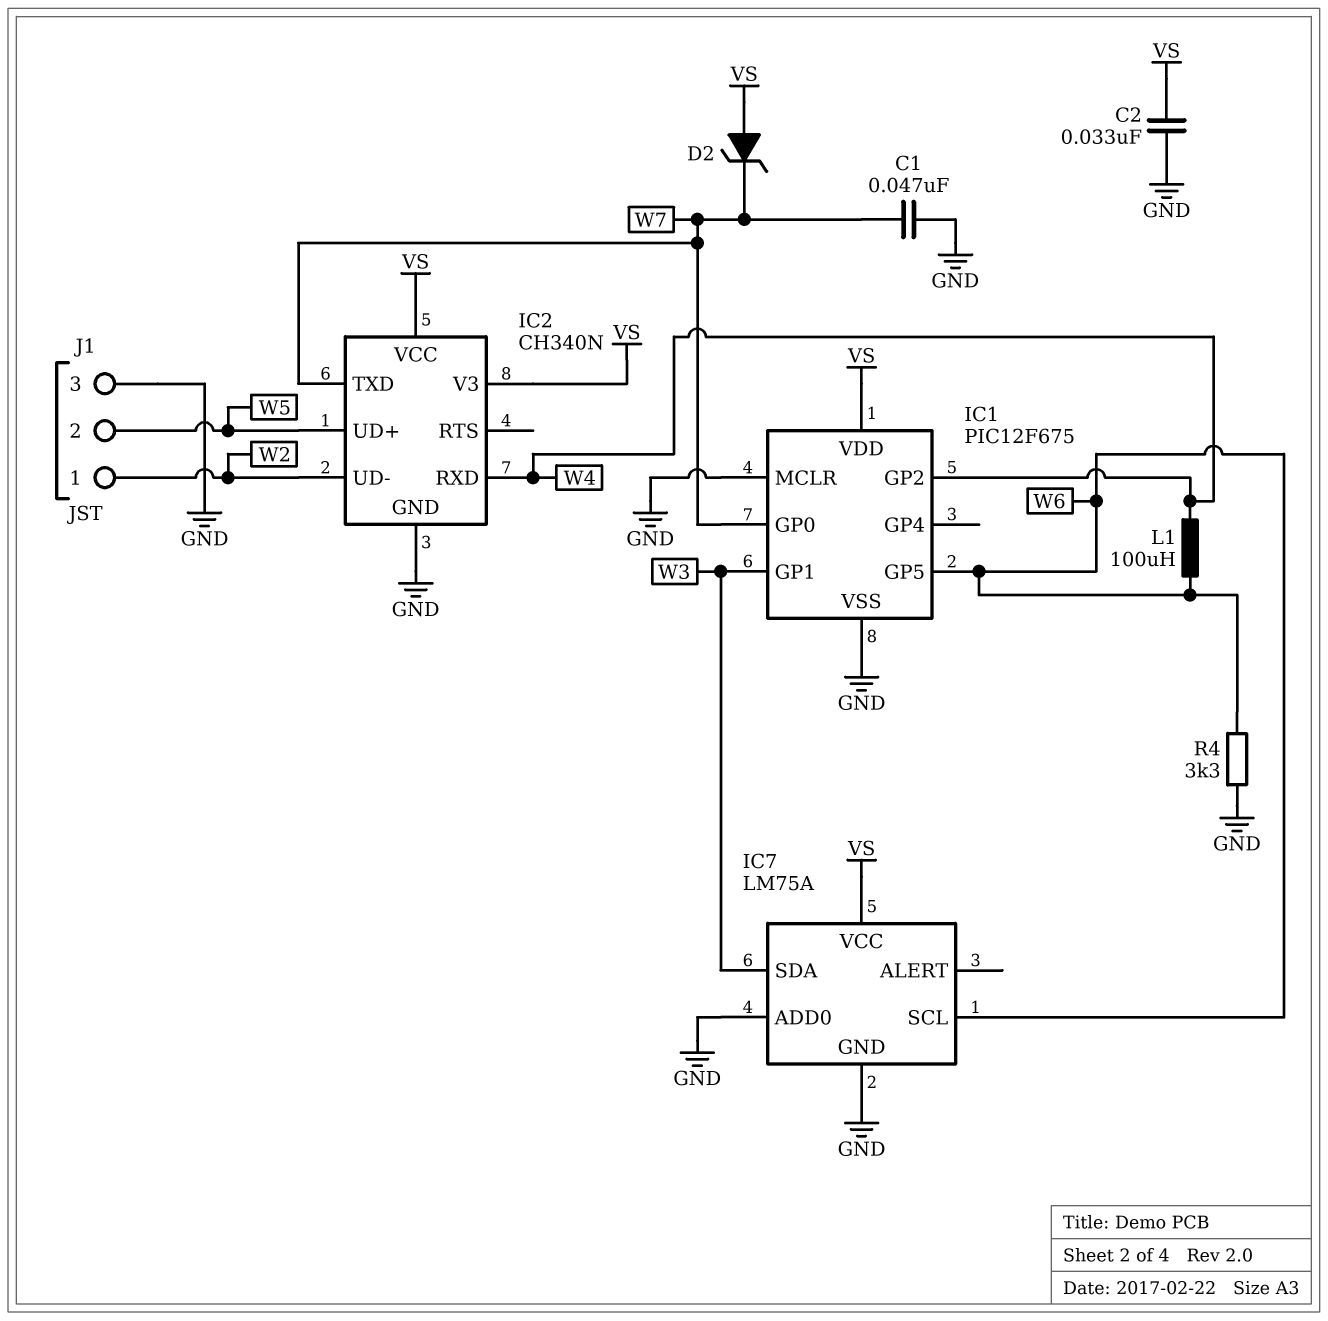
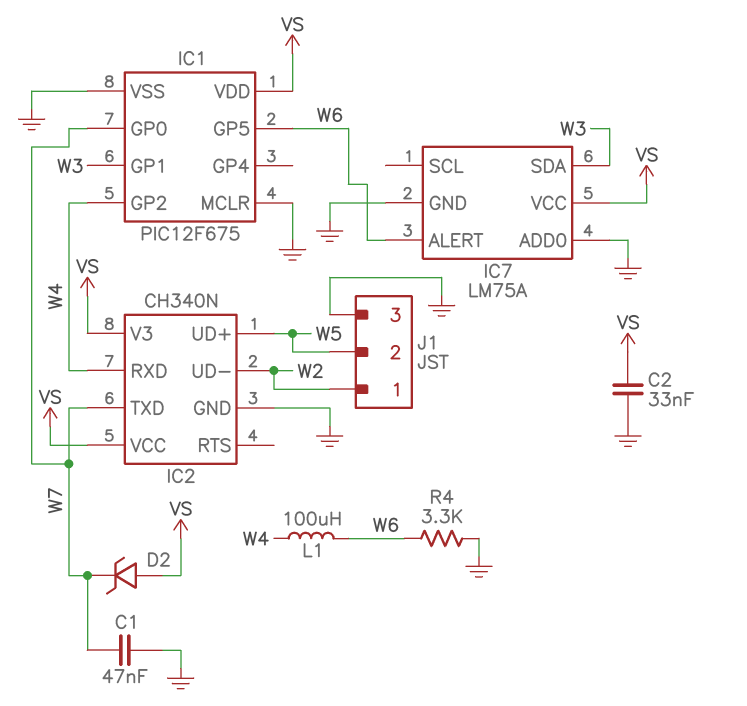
IC7 pin ALERT: none -> W6
IC7 pin SCL: W6 -> none

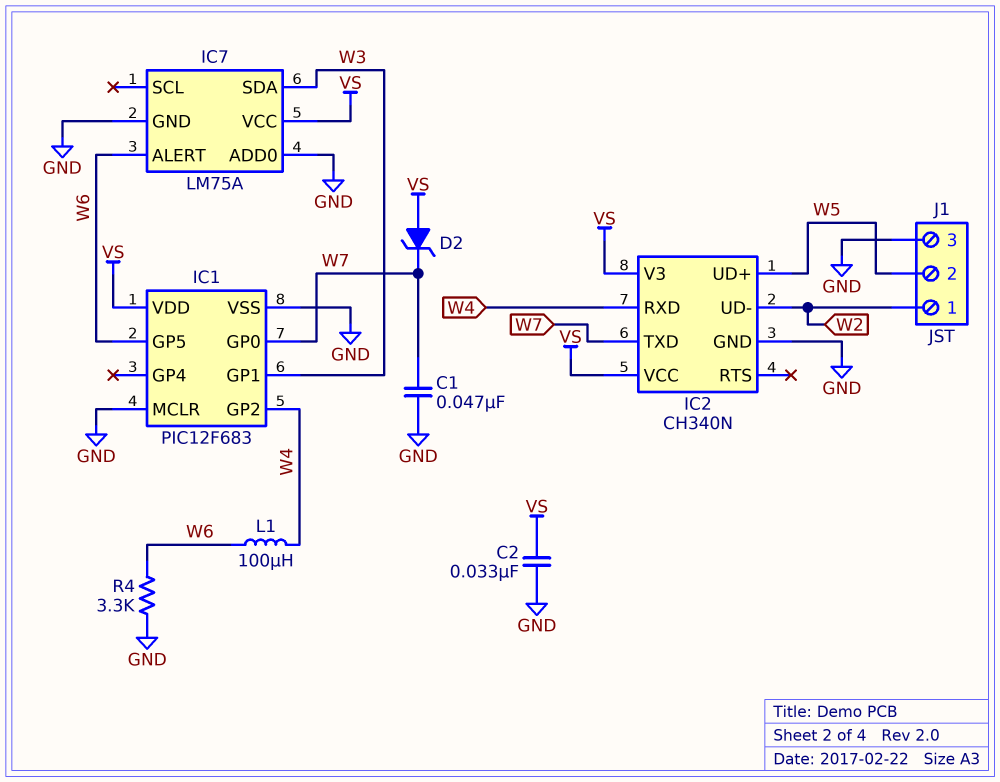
IC1: PIC12F675 -> PIC12F683

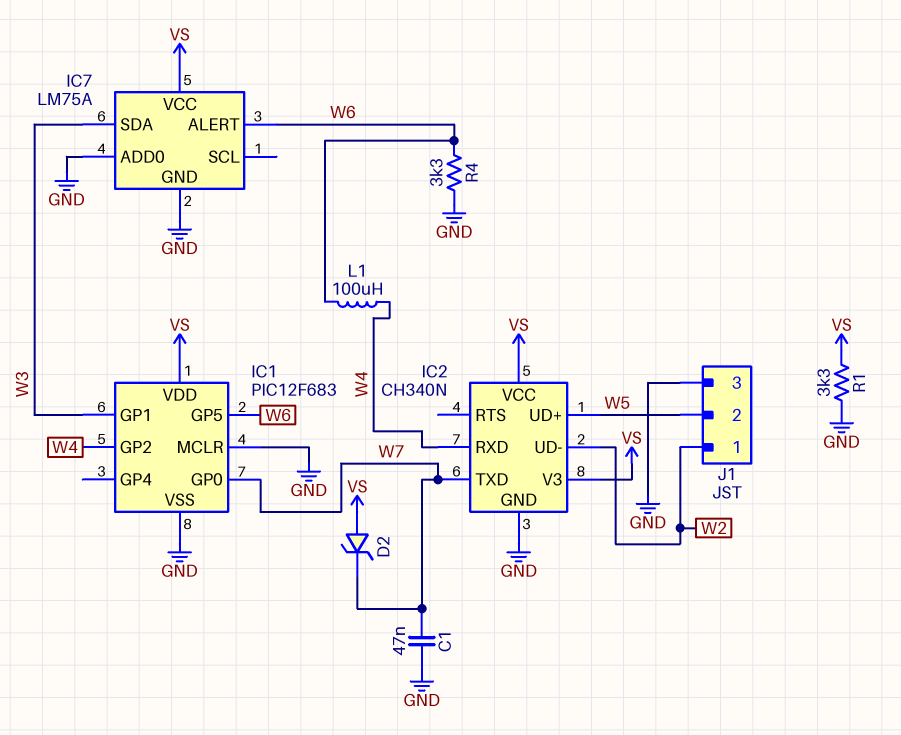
C2: 33nF (GND, VS) -> none
R1: none -> 3.3k (GND, VS)

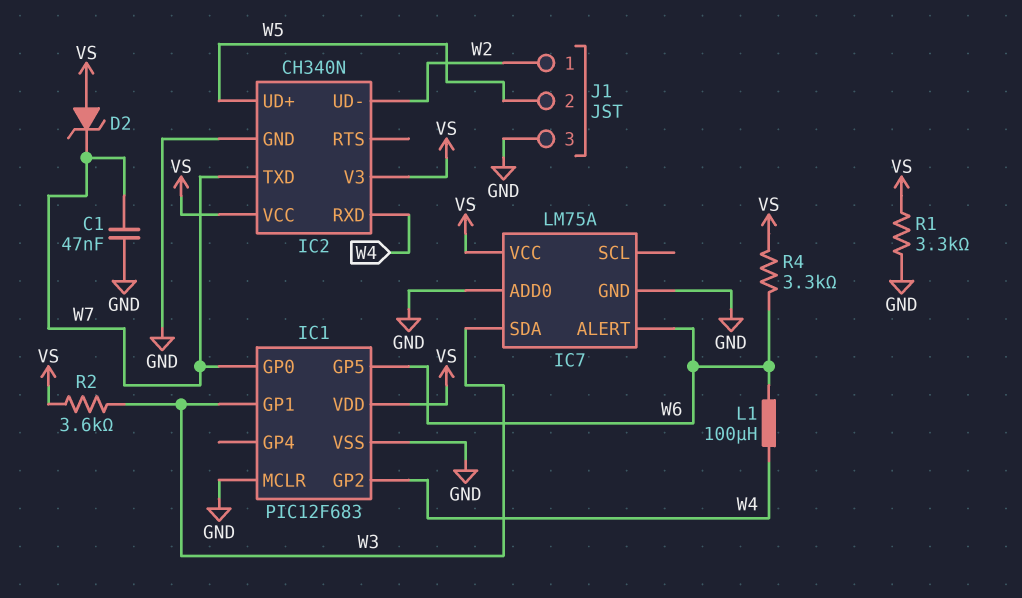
R2: none -> 3.6k (VS, W3)
R4: 3.3k (GND, W6) -> 3.3k (VS, W6)

